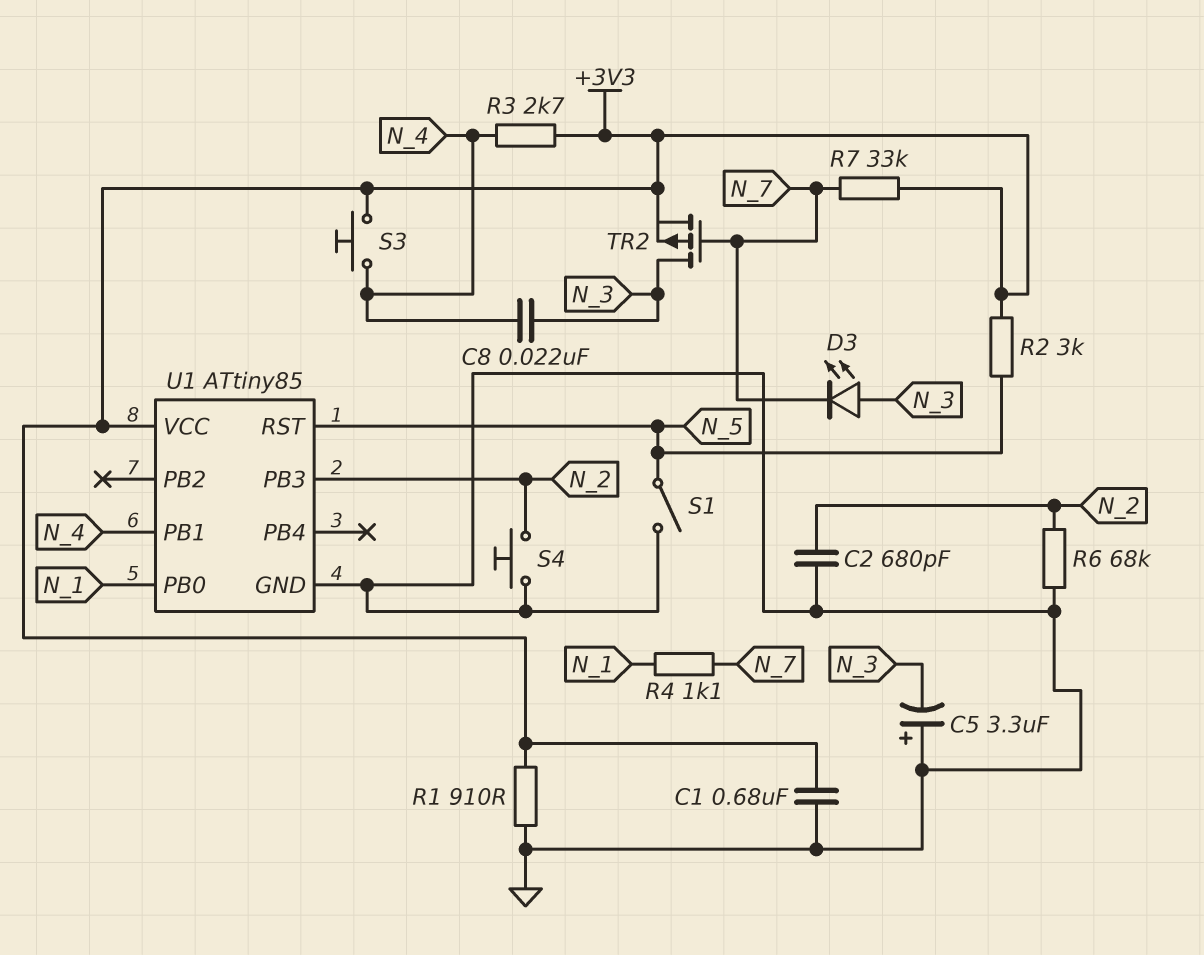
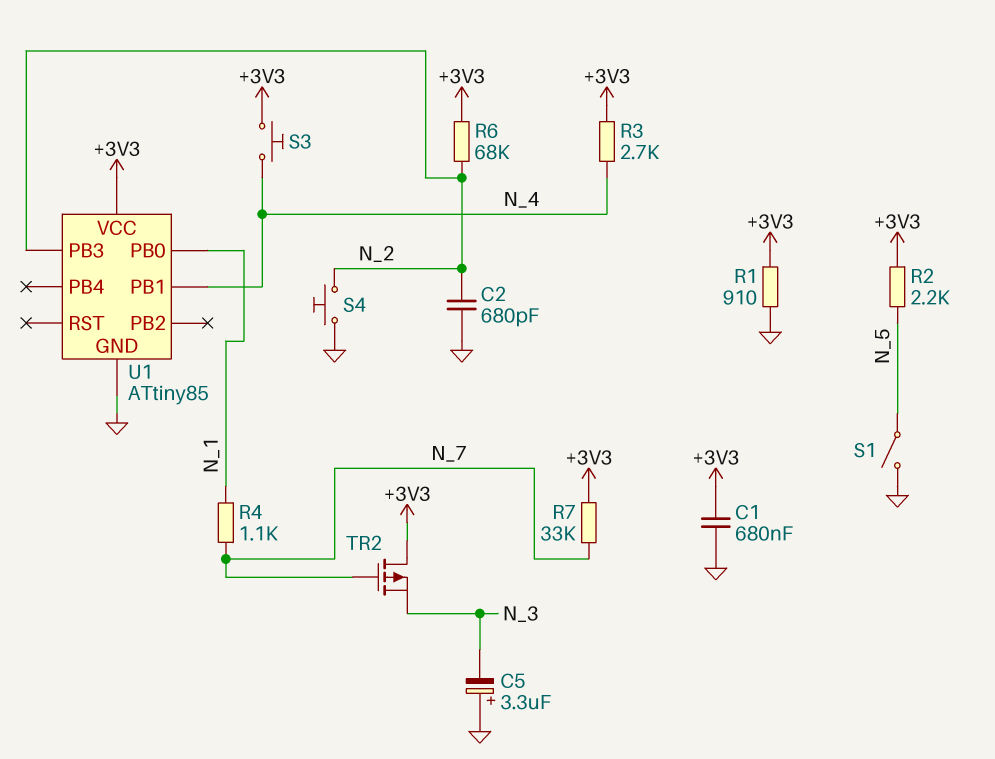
C8: 22nF (N_3, N_4) -> none
D3: LED (A N_3, K N_7) -> none
R2: 3k (+3V3, N_5) -> 2.2k (+3V3, N_5)
R6: 68k (GND, N_2) -> 68k (+3V3, N_2)
TR2: PMOS (G N_7, D N_3, S +3V3) -> PMOS (G N_7, D +3V3, S N_3)
U1 pin RST: N_5 -> none

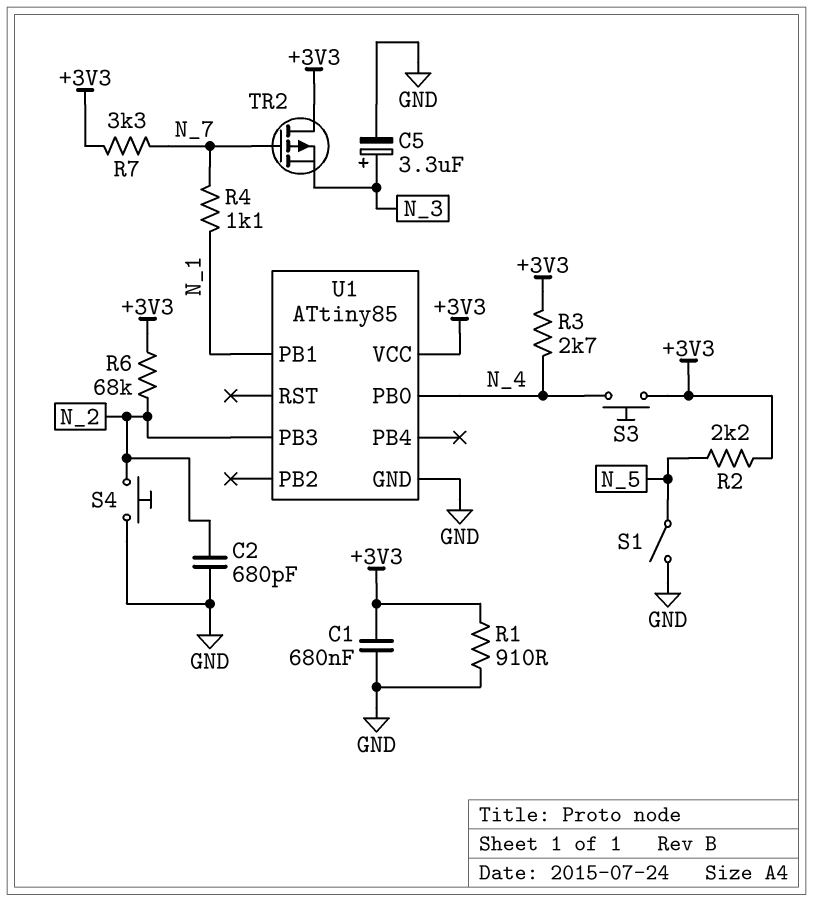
C5: 3.3uF (plus GND, minus N_3) -> 3.3uF (plus N_3, minus GND)
R7: 33k (+3V3, N_7) -> 3.3k (+3V3, N_7)
U1 pin PB0: N_1 -> N_4
U1 pin PB1: N_4 -> N_1

